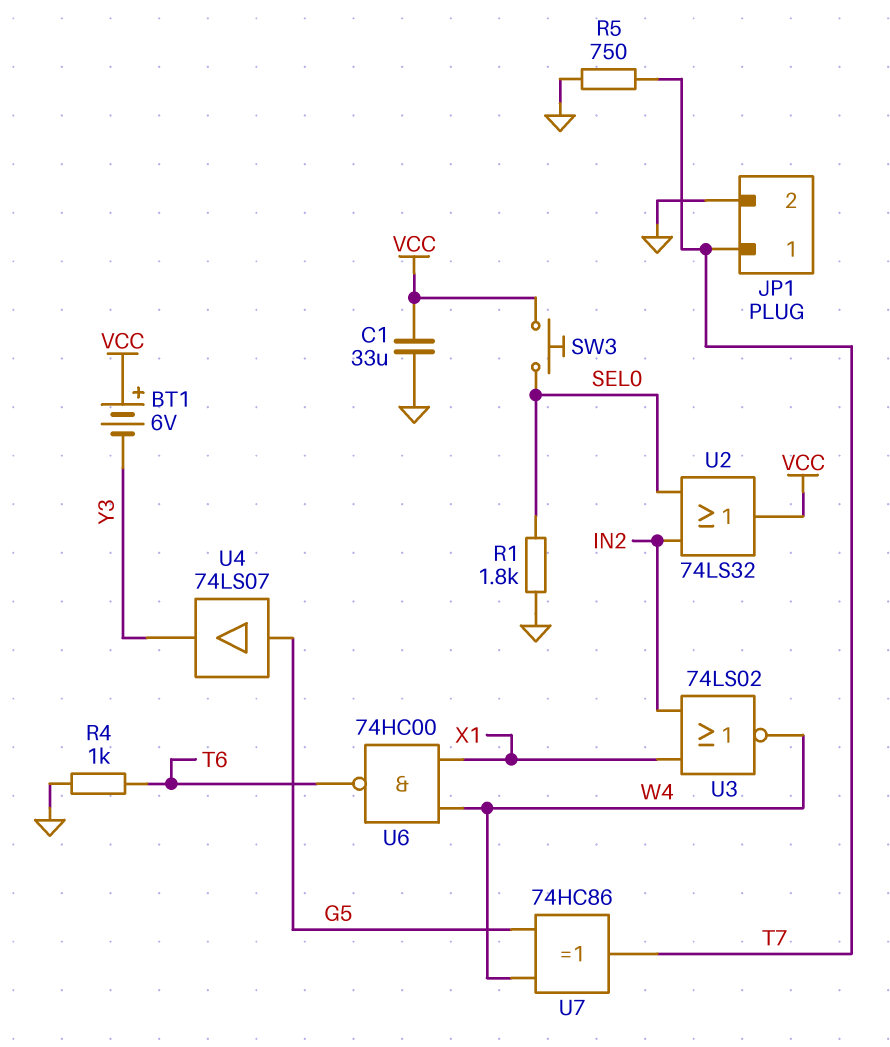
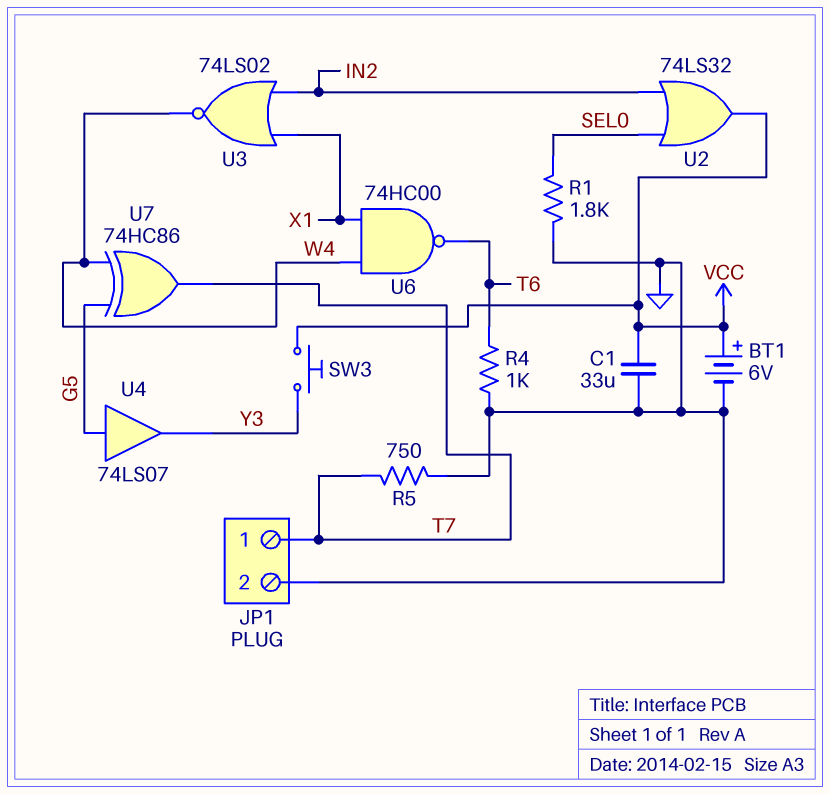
BT1: 6V (plus VCC, minus Y3) -> 6V (plus VCC, minus GND)
SW3: button (SEL0, VCC) -> button (VCC, Y3)

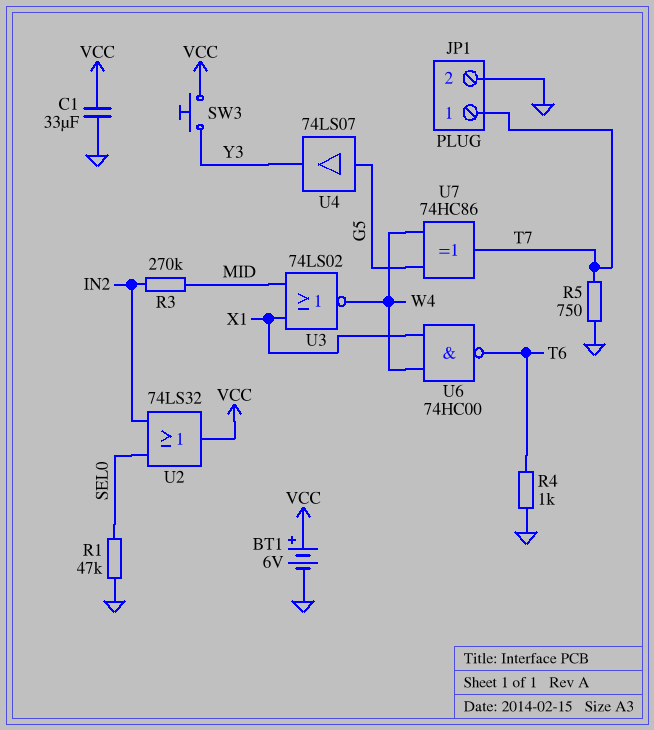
R1: 1.8k (GND, SEL0) -> 47k (GND, SEL0)
R3: none -> 270k (IN2, MID)
U3: NOR 74LS02 (in IN2, in X1, out W4) -> NOR 74LS02 (in MID, in X1, out W4)

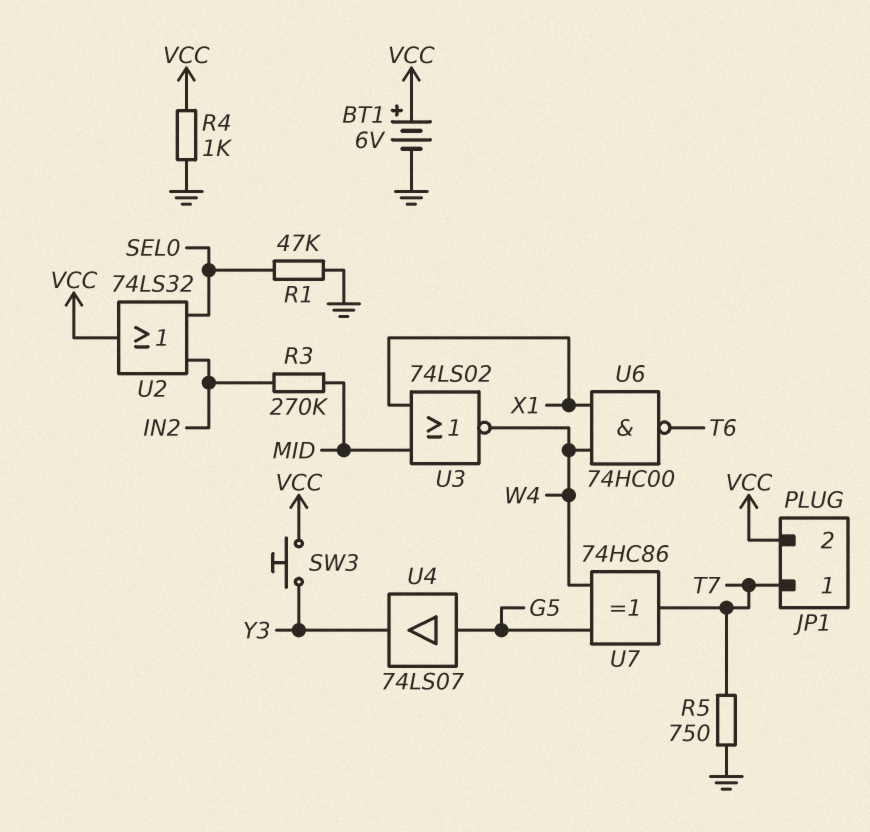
C1: 33uF (GND, VCC) -> none
JP1 pin 2: GND -> VCC
R4: 1k (GND, T6) -> 1k (GND, VCC)

